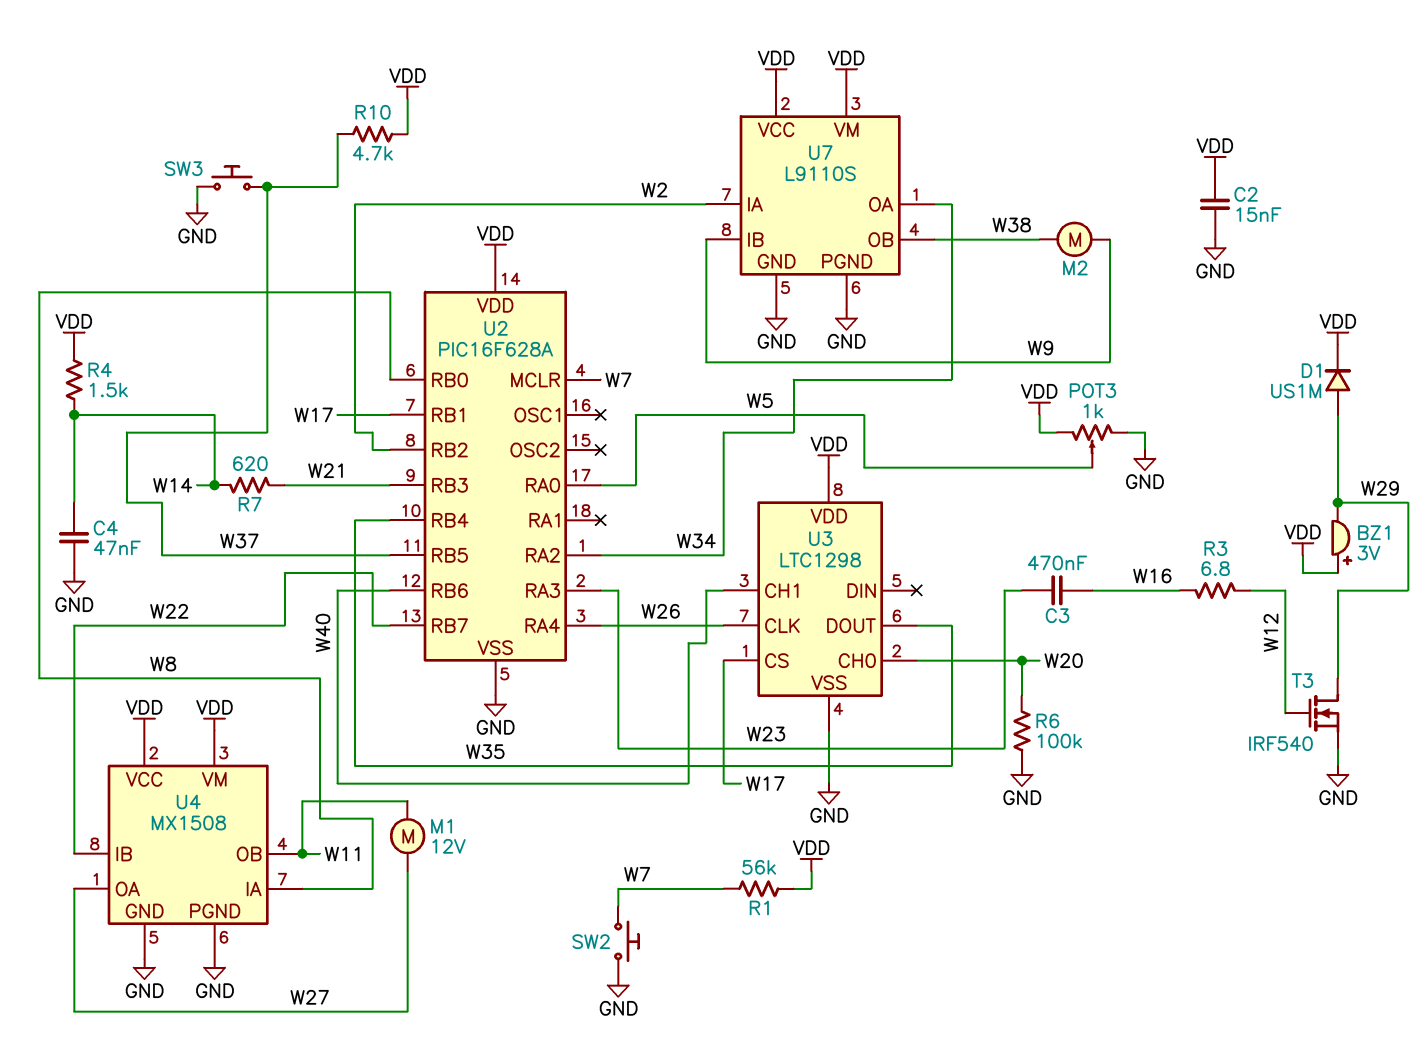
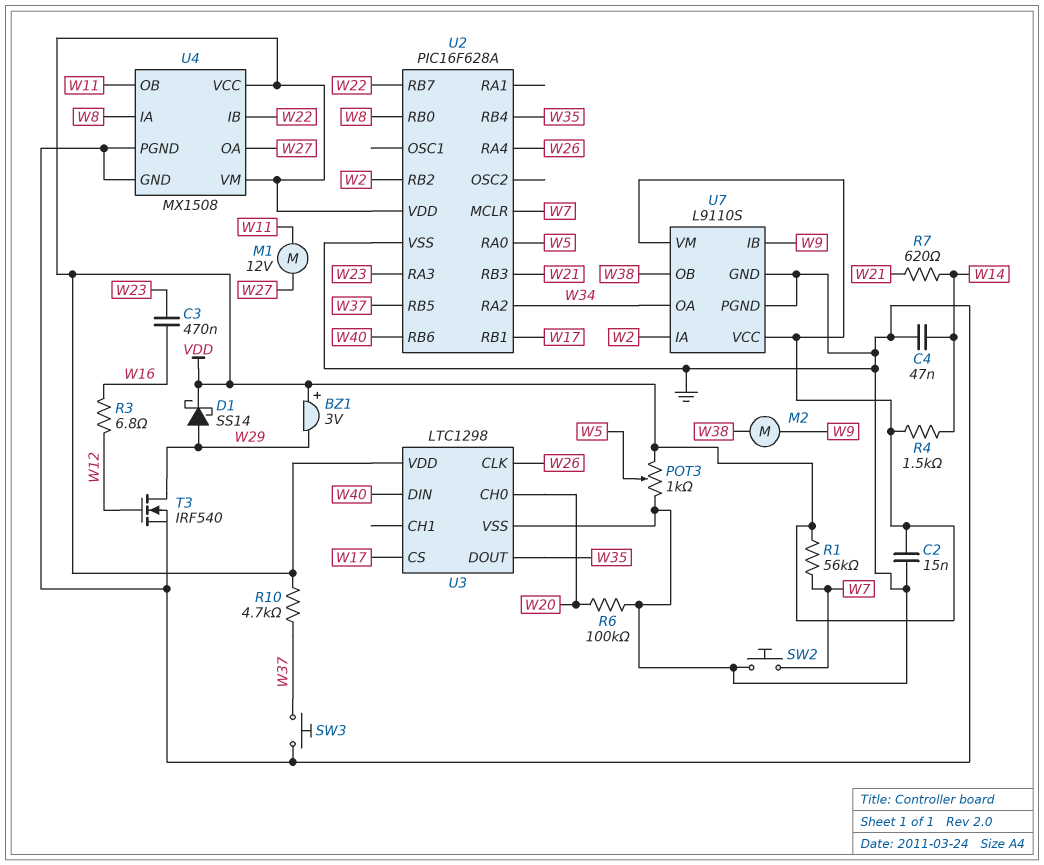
D1: diode US1M (A W29, K VDD) -> schottky SS14 (A W29, K VDD)
U3 pin CH1: W40 -> none
U3 pin DIN: none -> W40

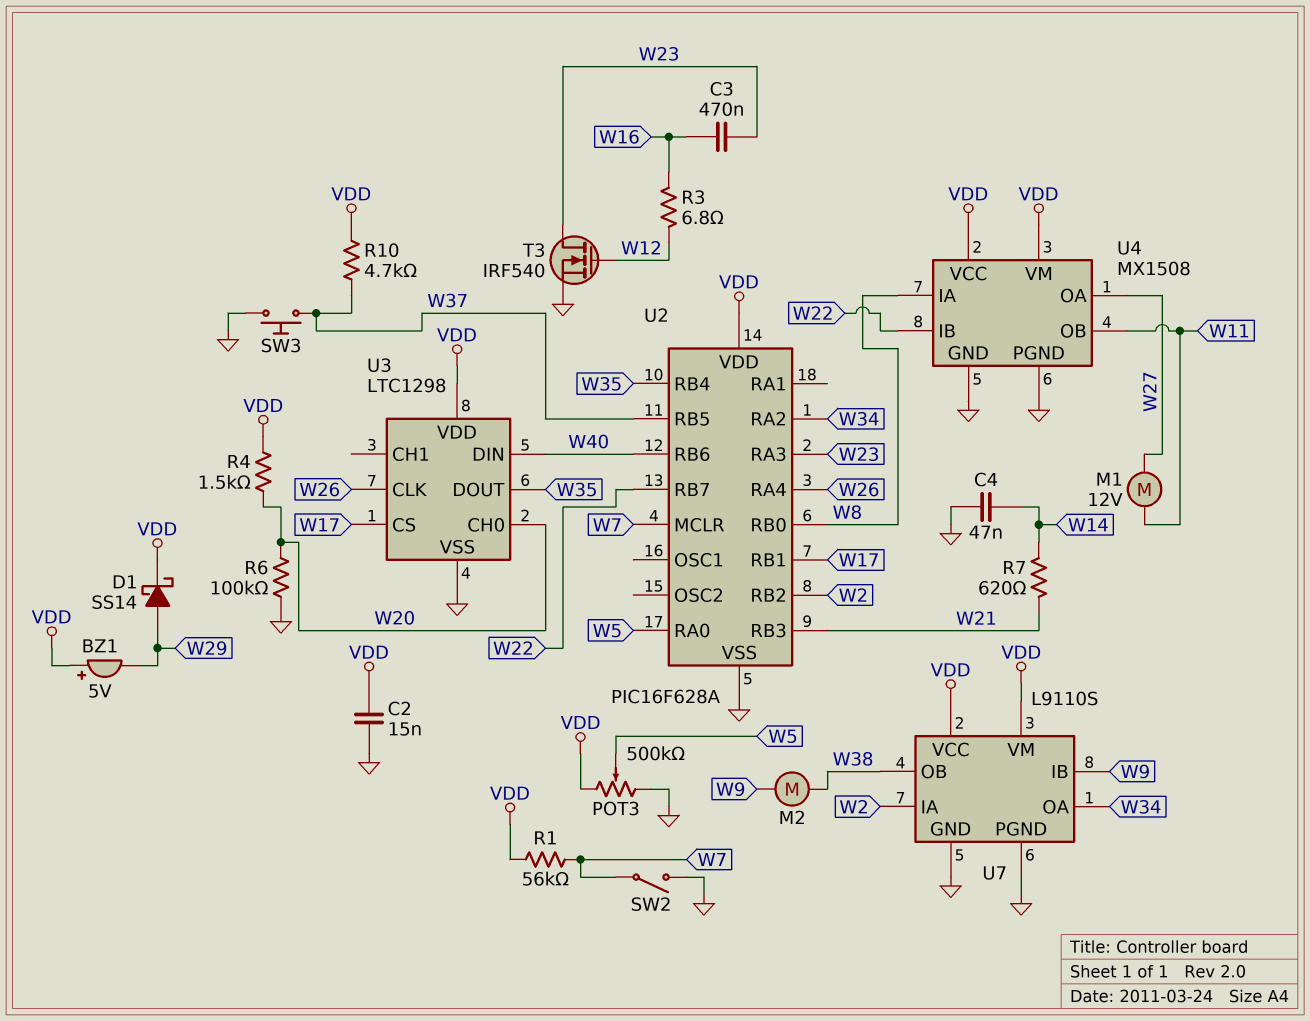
BZ1: buzzer 3V (plus VDD, minus W29) -> buzzer 5V (plus VDD, minus W29)
POT3: 1k (GND, VDD, wiper W5) -> 500k (GND, VDD, wiper W5)
R4: 1.5k (VDD, W14) -> 1.5k (VDD, W20)
SW2: button (GND, W7) -> switch (GND, W7)
T3: NMOS IRF540 (G W12, D W29, S GND) -> NMOS IRF540 (G W12, D W23, S GND)

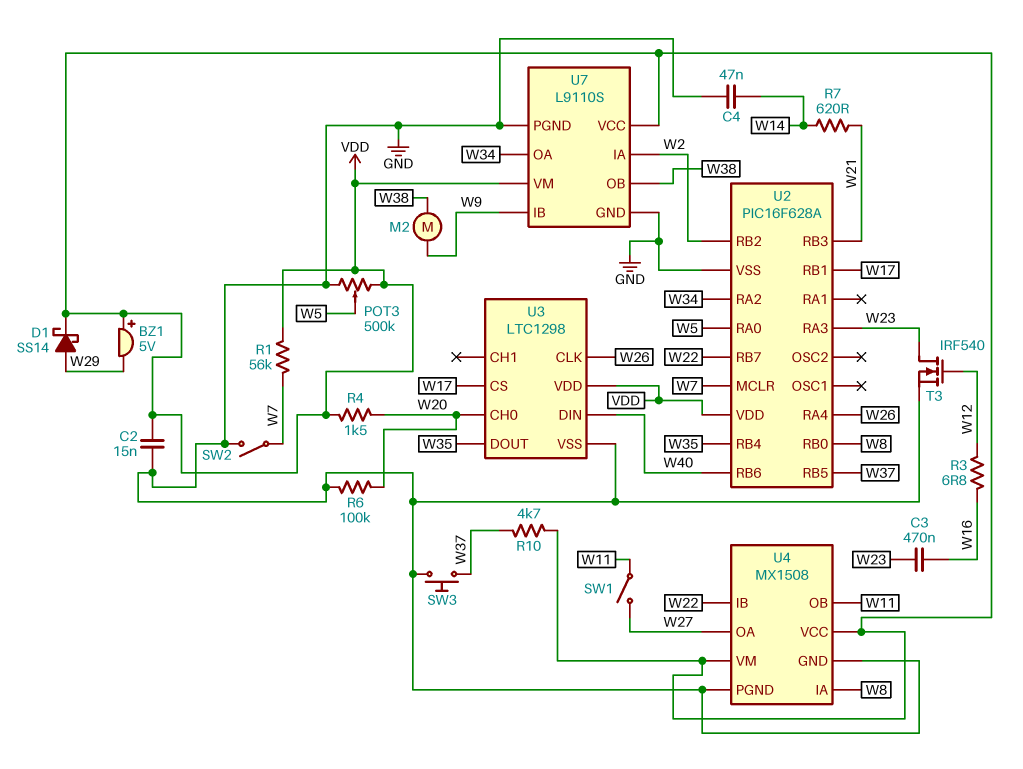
M1: motor 12V (W11, W27) -> none
SW1: none -> switch (W11, W27)

